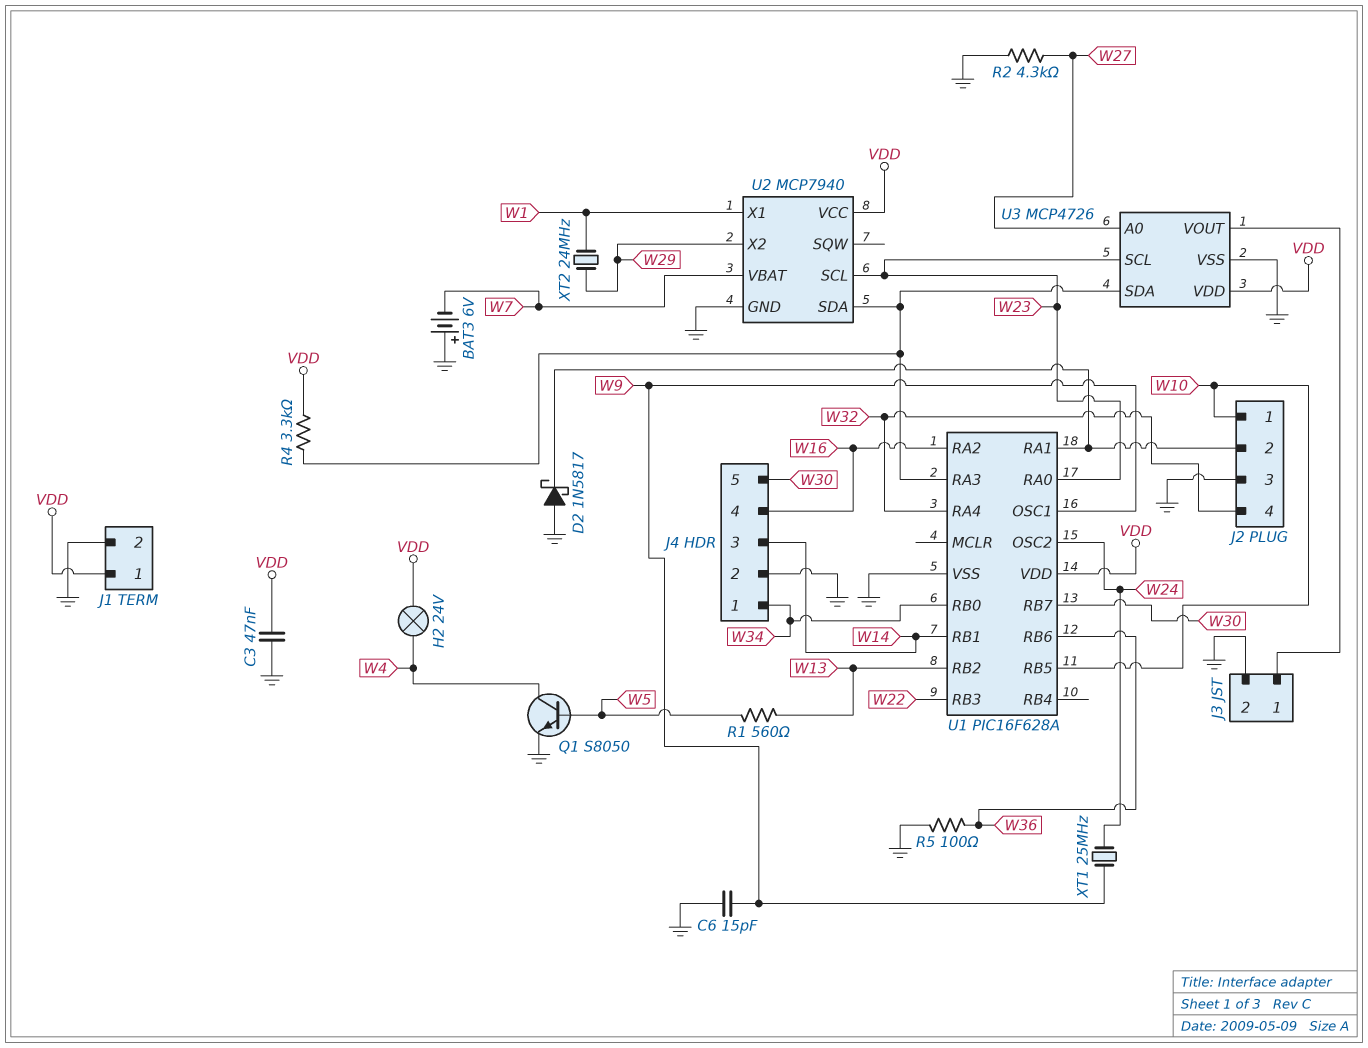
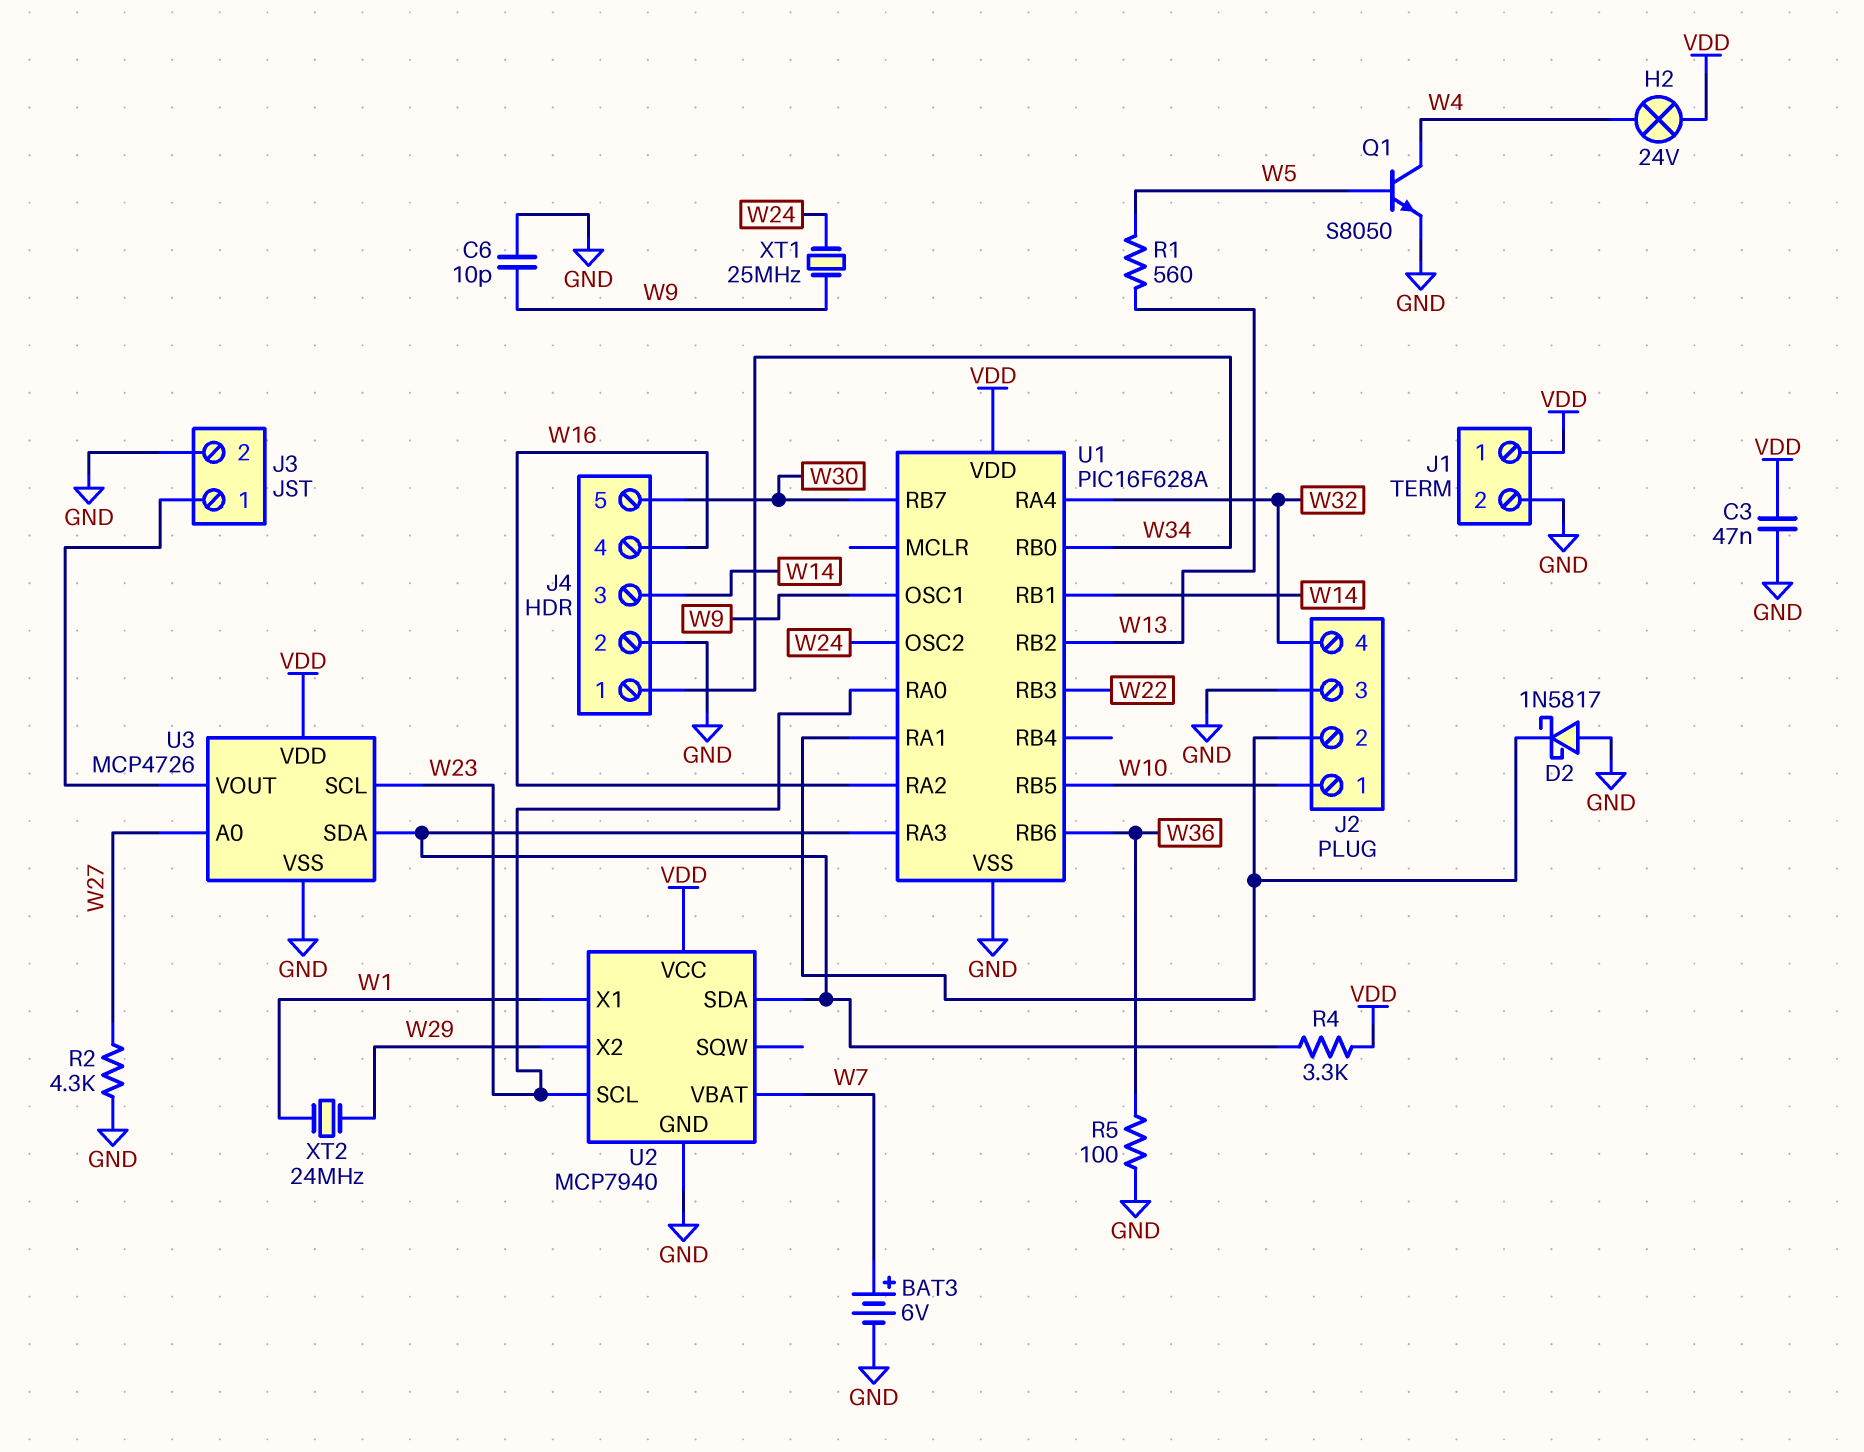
BAT3: 6V (plus GND, minus W7) -> 6V (plus W7, minus GND)
C6: 15pF (GND, W9) -> 10pF (GND, W9)

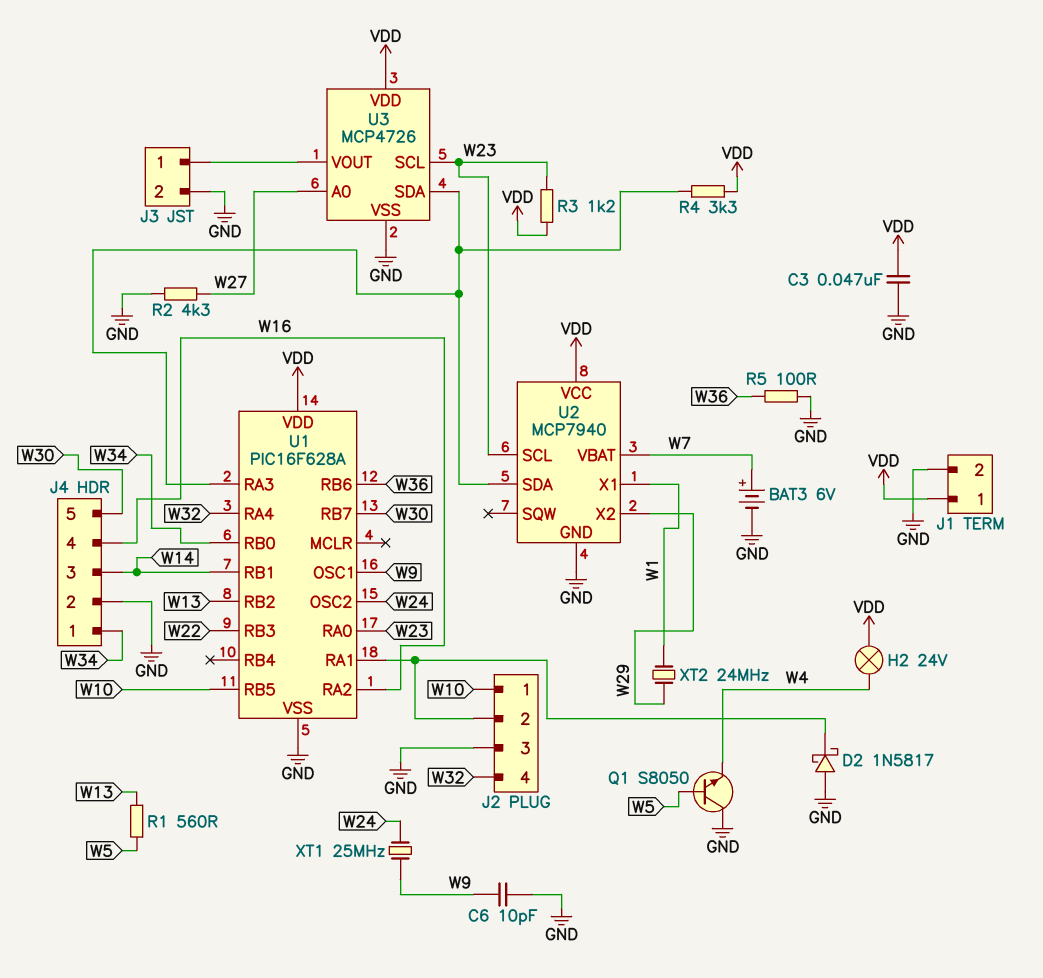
Q1: NPN S8050 (B W5, C W4, E GND) -> NPN S8050 (B W5, C GND, E W4)
R3: none -> 1.2k (VDD, W23)

